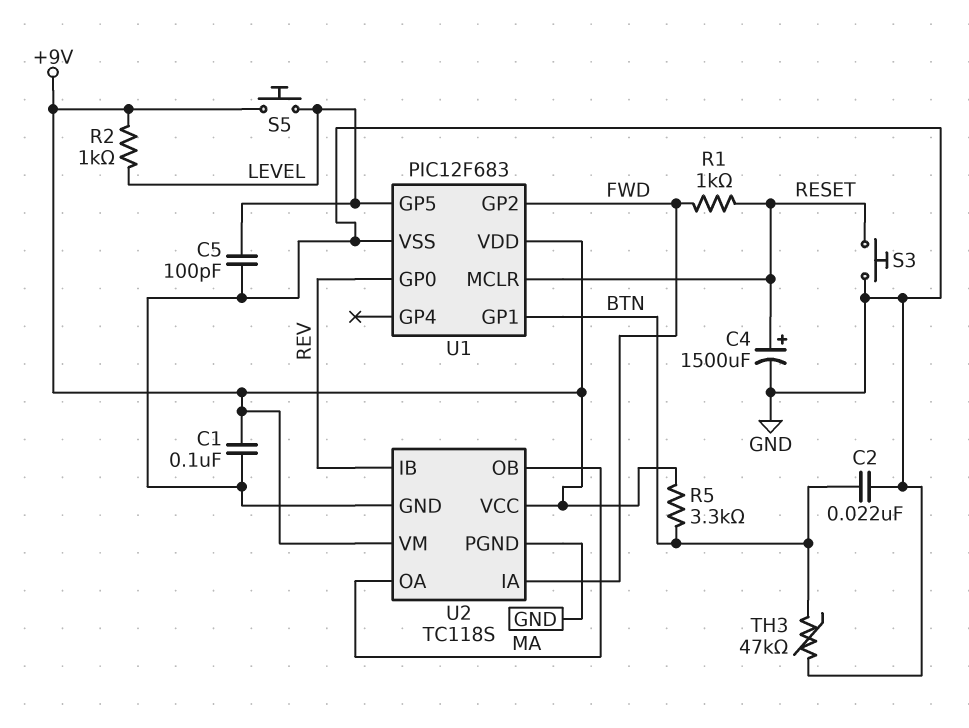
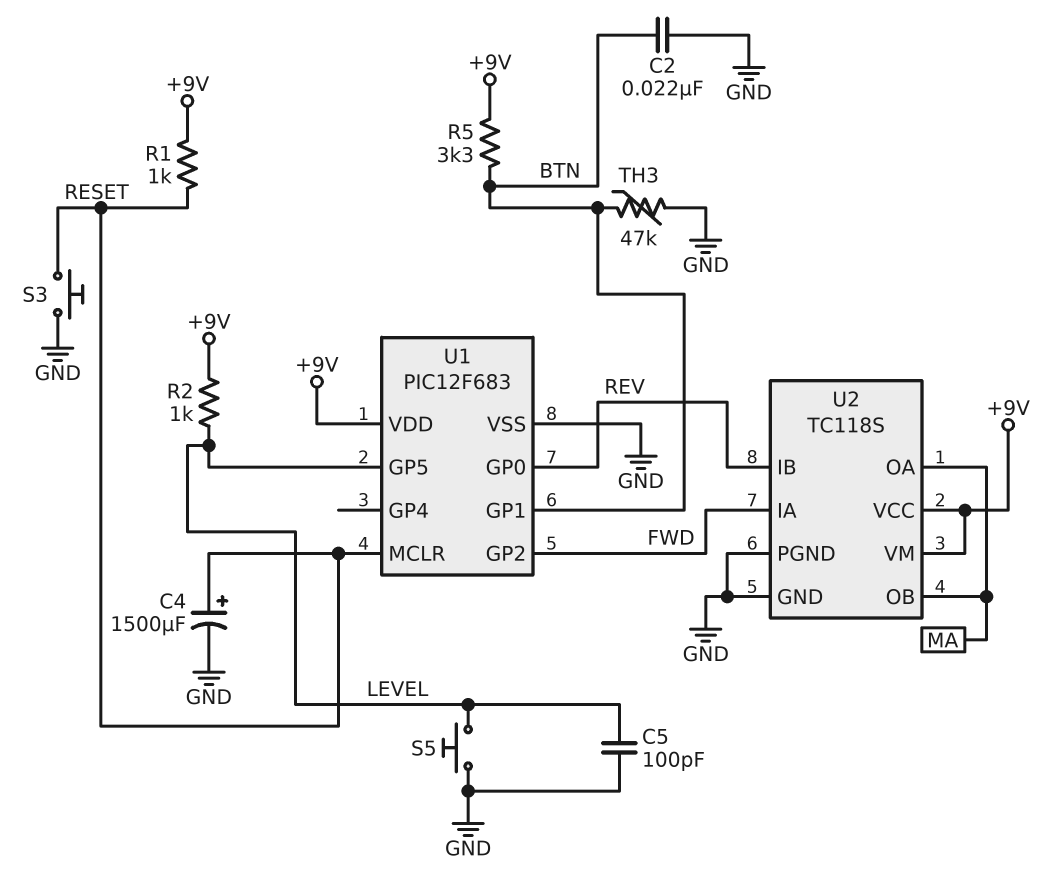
C1: 100nF (+9V, GND) -> none
R1: 1k (FWD, RESET) -> 1k (+9V, RESET)
S5: button (+9V, LEVEL) -> button (GND, LEVEL)

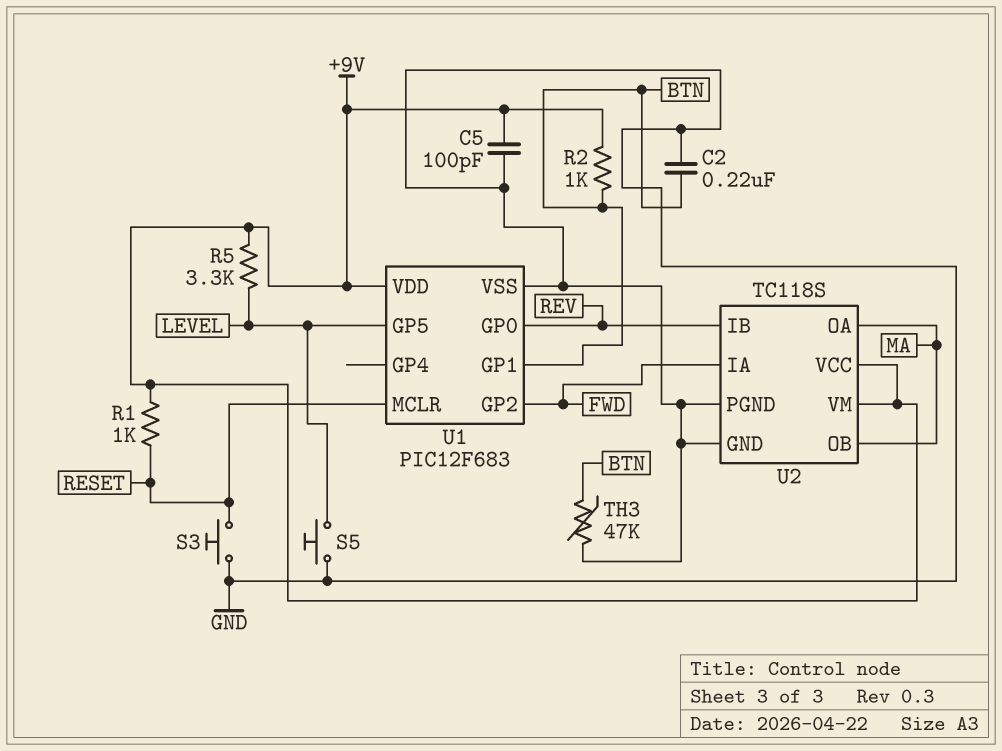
C2: 22nF (BTN, GND) -> 220nF (BTN, GND)
C4: 1500uF (plus RESET, minus GND) -> none
C5: 100pF (GND, LEVEL) -> 100pF (+9V, GND)
R2: 1k (+9V, LEVEL) -> 1k (+9V, BTN)
R5: 3.3k (+9V, BTN) -> 3.3k (+9V, LEVEL)

